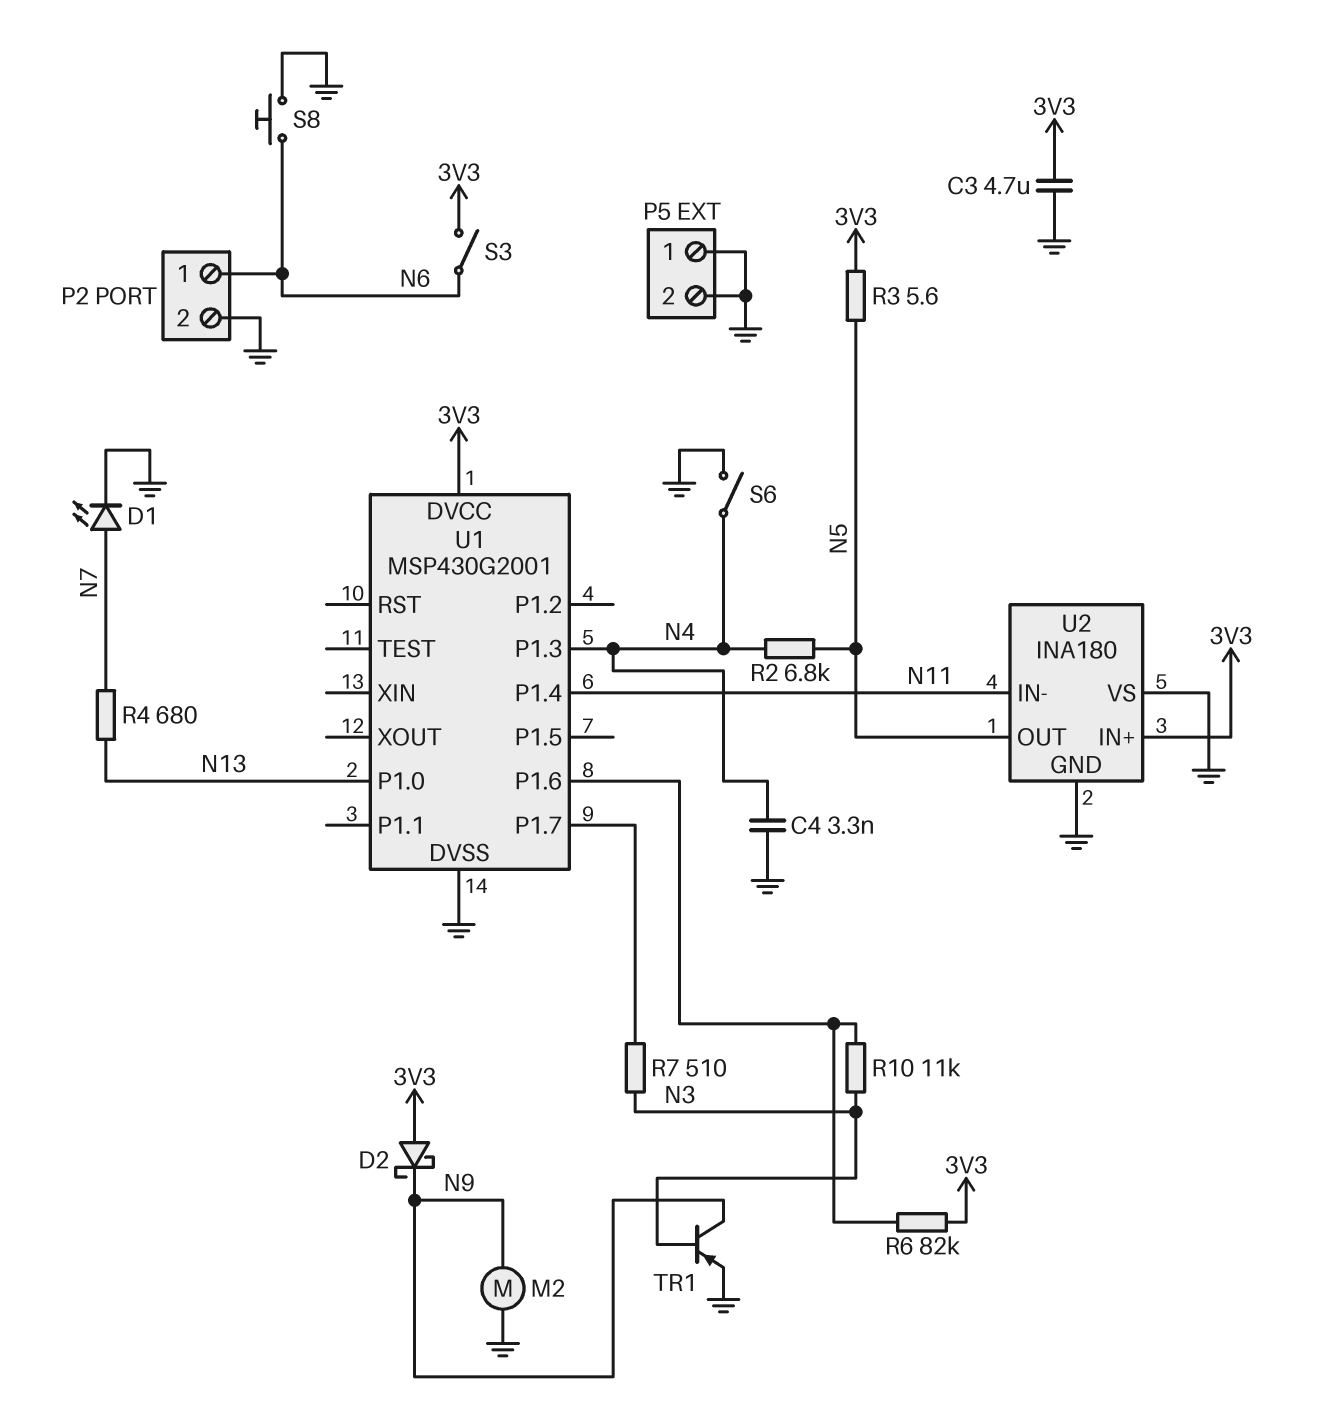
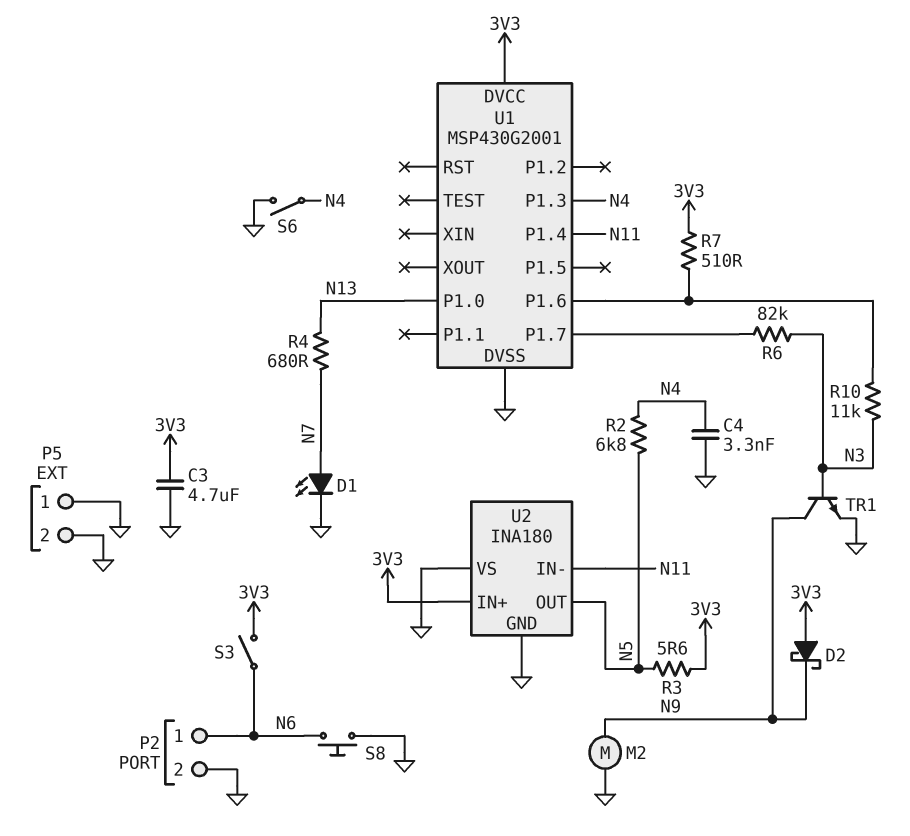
R6: 82k (3V3, U1/P1.6) -> 82k (N3, U1/P1.7)
R7: 510 (N3, U1/P1.7) -> 510 (3V3, U1/P1.6)
TR1: PNP (B N3, C N9, E GND) -> NPN (B N3, C N9, E GND)

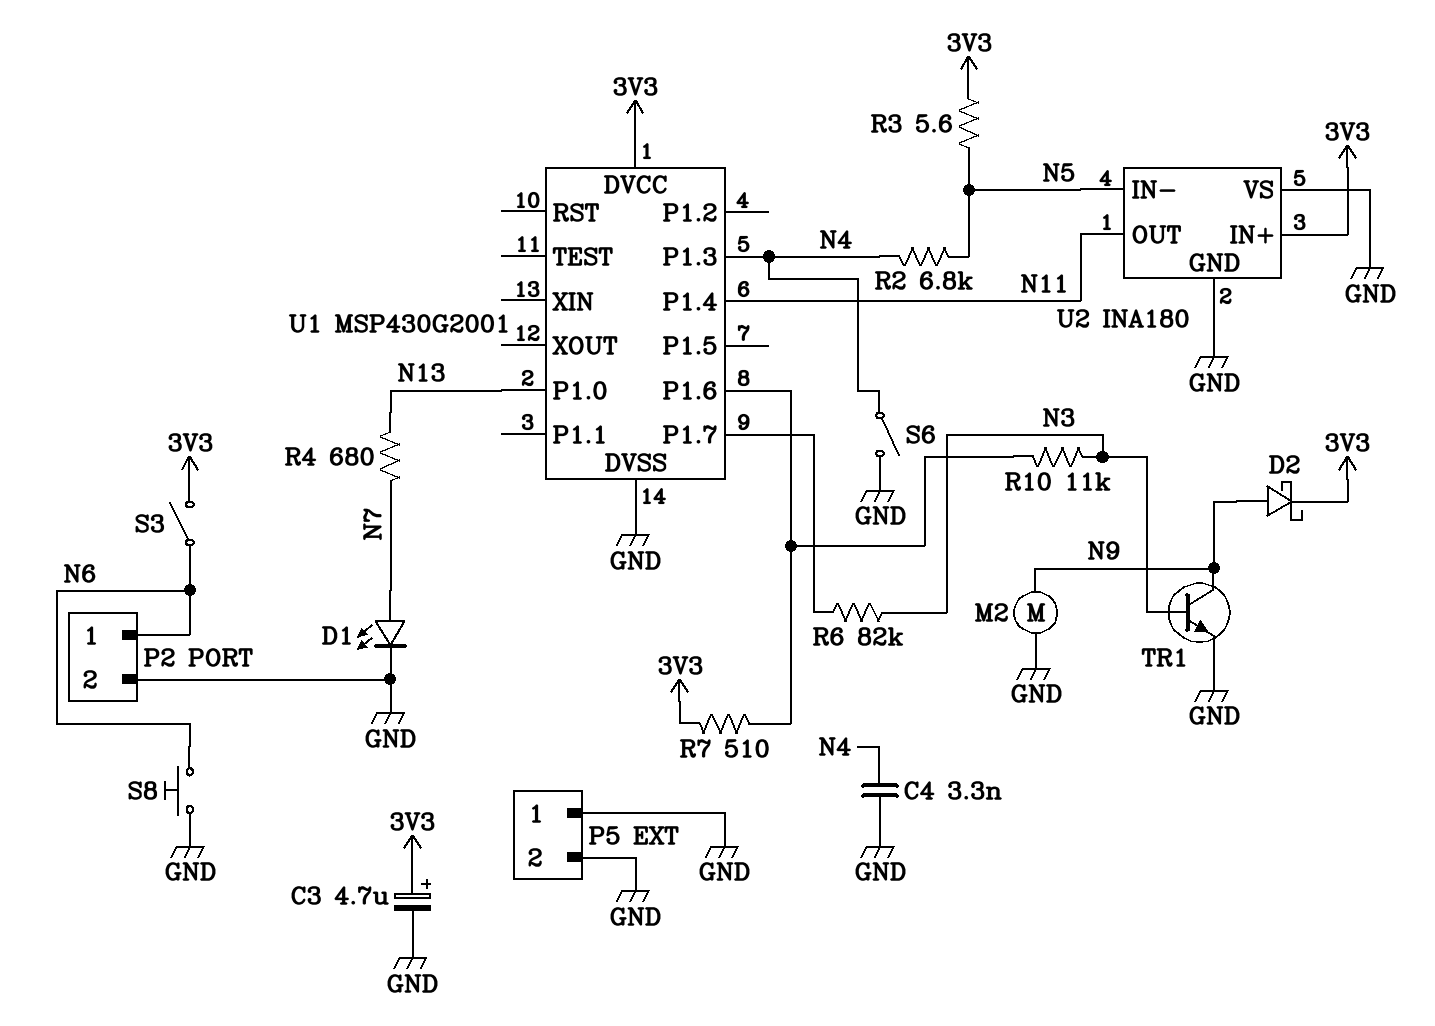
C3: 4.7uF (3V3, GND) -> 4.7uF (plus 3V3, minus GND)
D2: schottky (A 3V3, K N9) -> schottky (A N9, K 3V3)
U2 pin IN-: N11 -> N5
U2 pin OUT: N5 -> N11

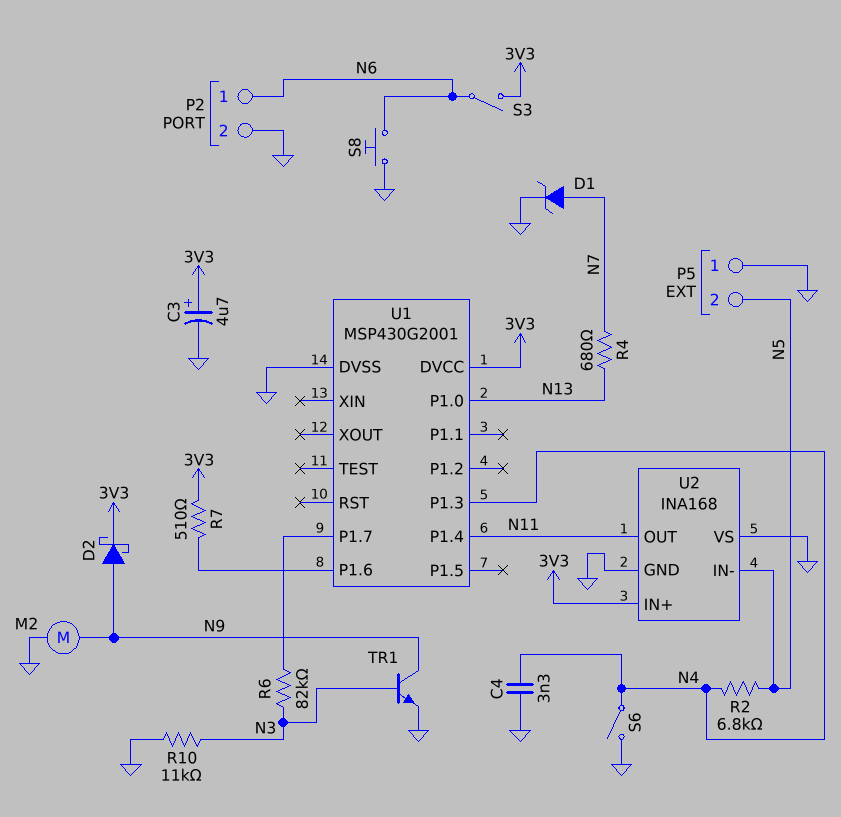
D1: LED (A N7, K GND) -> zener (A N7, K GND)
P5 pin 2: GND -> N5
R3: 5.6 (3V3, N5) -> none
R10: 11k (N3, U1/P1.6) -> 11k (GND, N3)
U2: INA180 -> INA168

